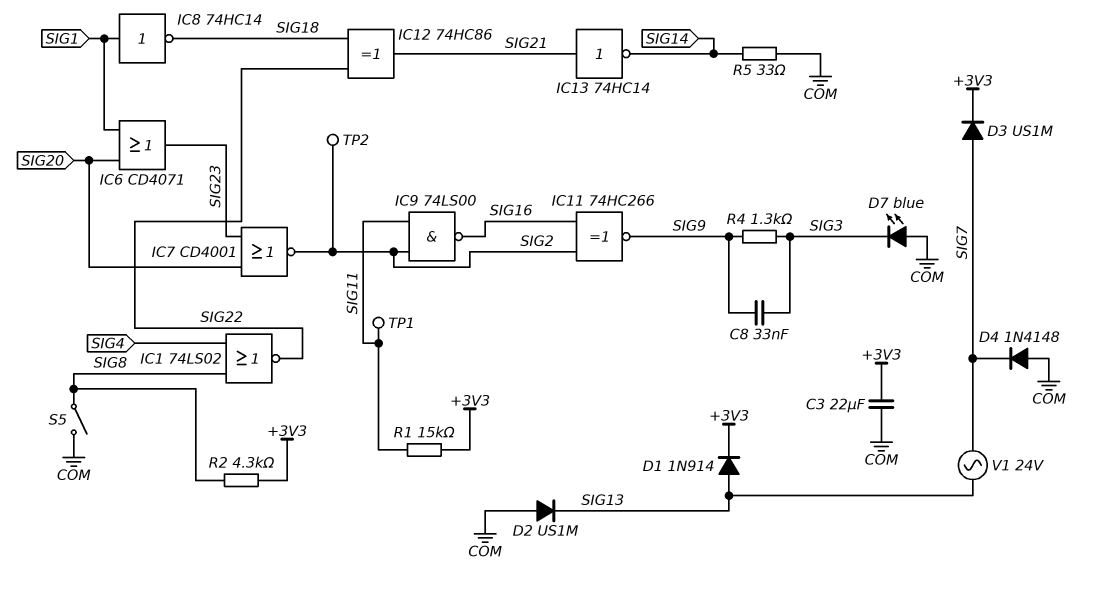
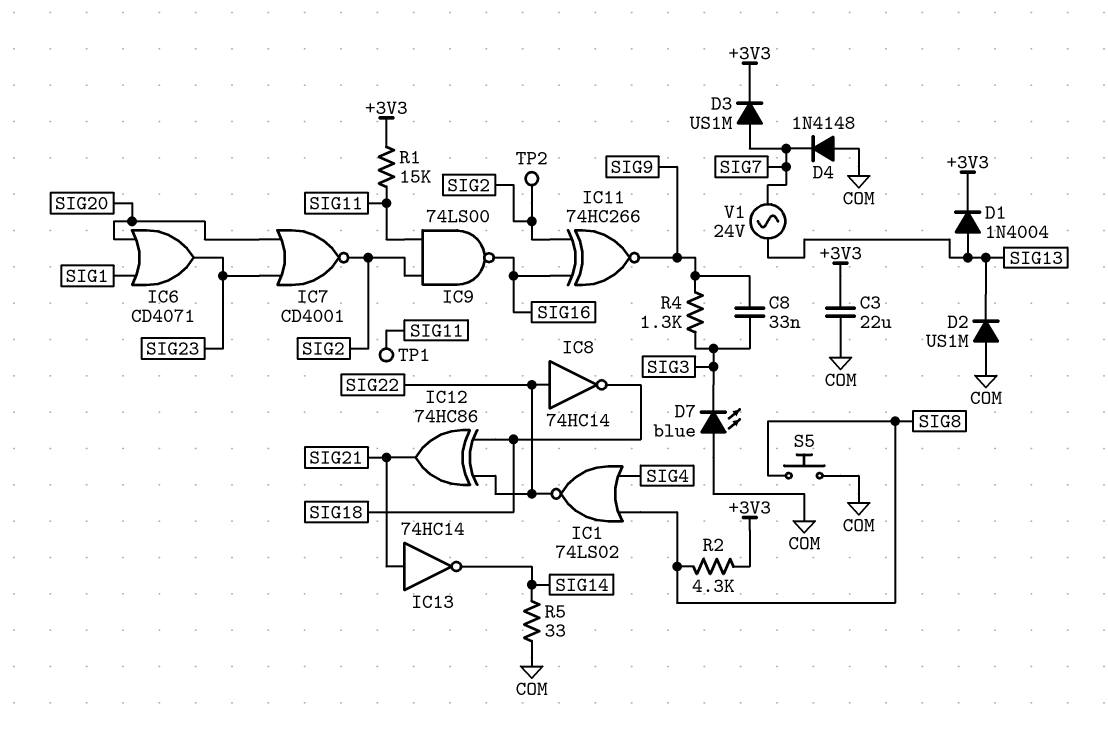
D1: diode 1N914 (A SIG13, K +3V3) -> diode 1N4004 (A SIG13, K +3V3)
IC8: NOT 74HC14 (in SIG1, out SIG18) -> NOT 74HC14 (in SIG22, out SIG18)
S5: switch (COM, SIG8) -> button (COM, SIG8)

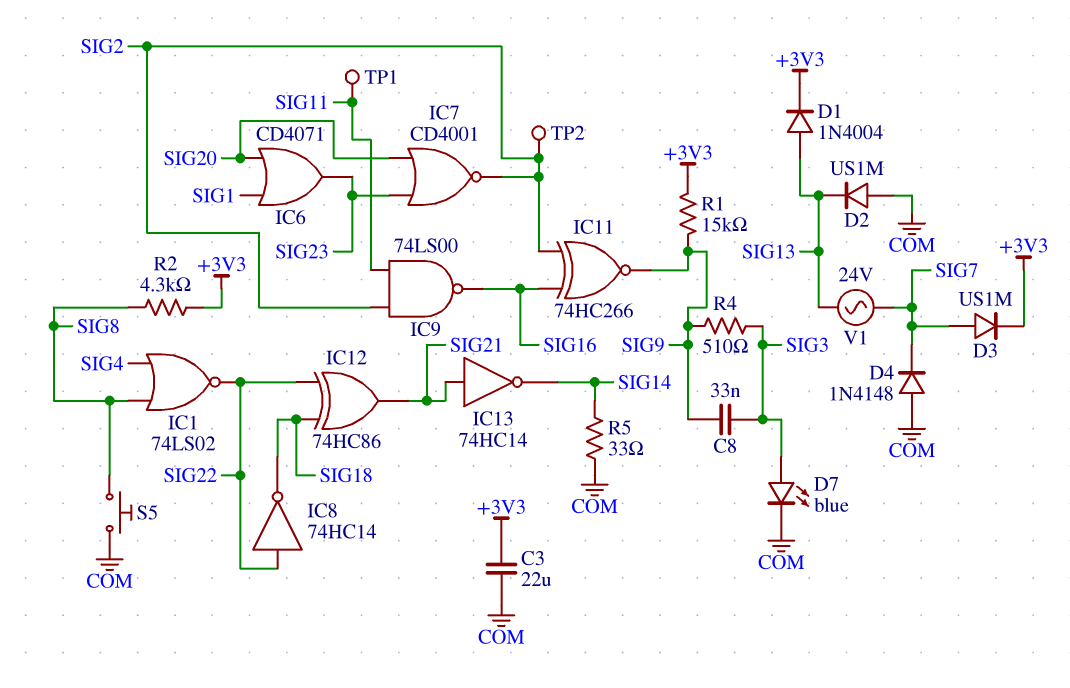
D7: LED blue (A COM, K SIG3) -> LED blue (A SIG3, K COM)
R1: 15k (+3V3, SIG11) -> 15k (+3V3, SIG9)
R4: 1.3k (SIG3, SIG9) -> 510 (SIG3, SIG9)

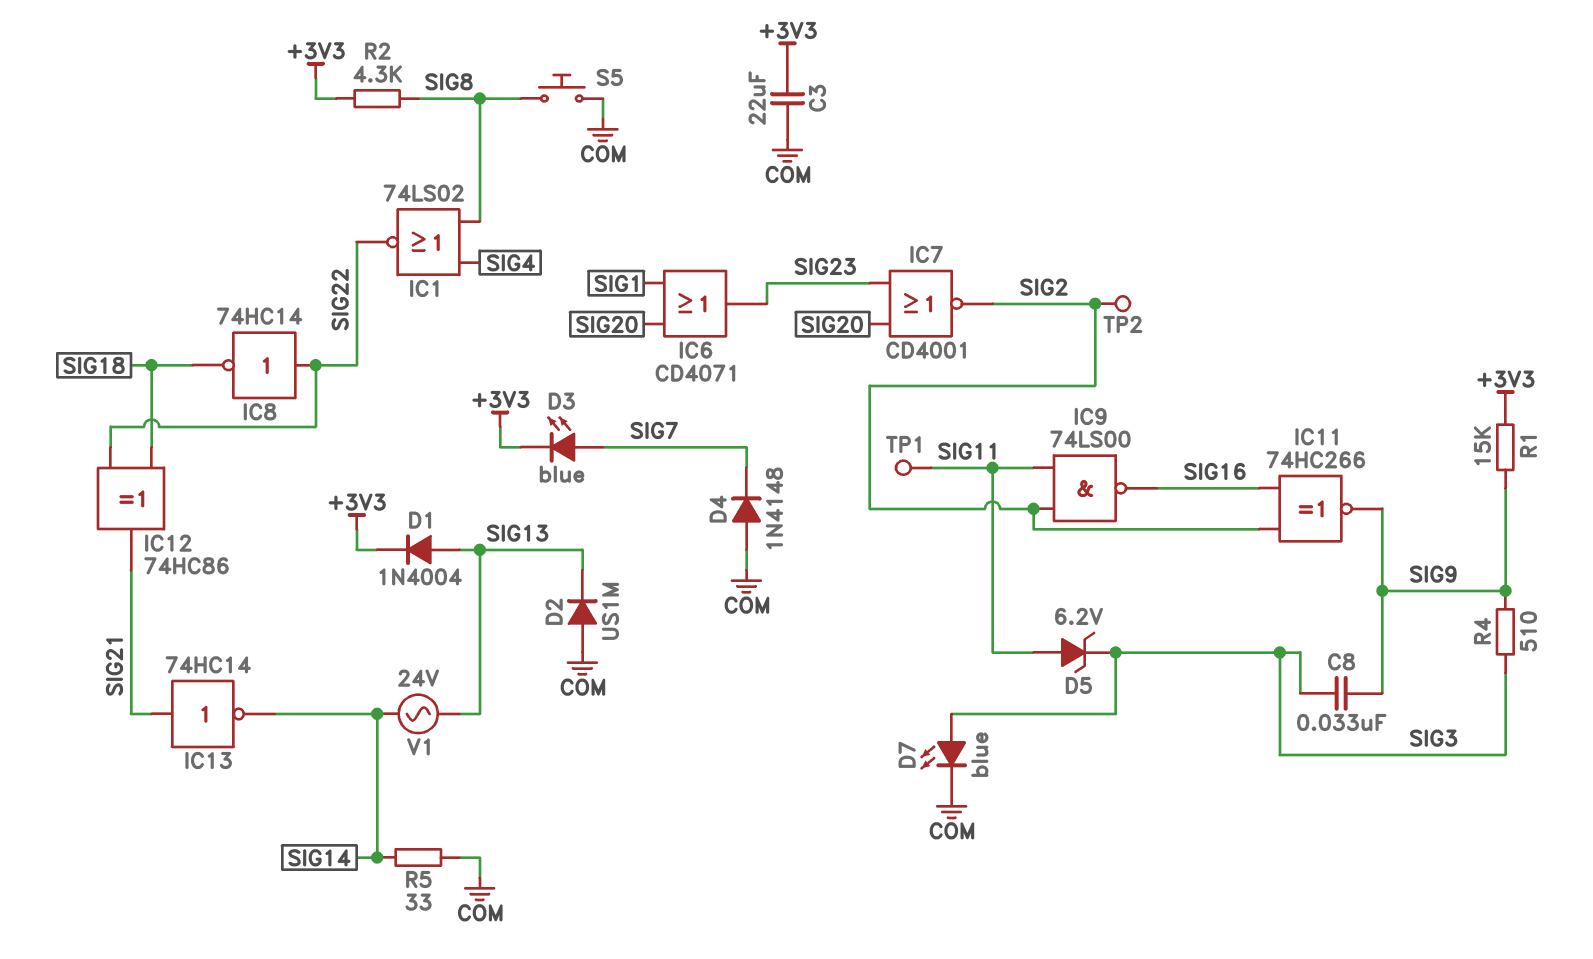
D3: diode US1M (A SIG7, K +3V3) -> LED blue (A SIG7, K +3V3)
D5: none -> zener 6.2V (A SIG11, K SIG3)
V1: AC 24V (SIG7, SIG13) -> AC 24V (SIG13, SIG14)

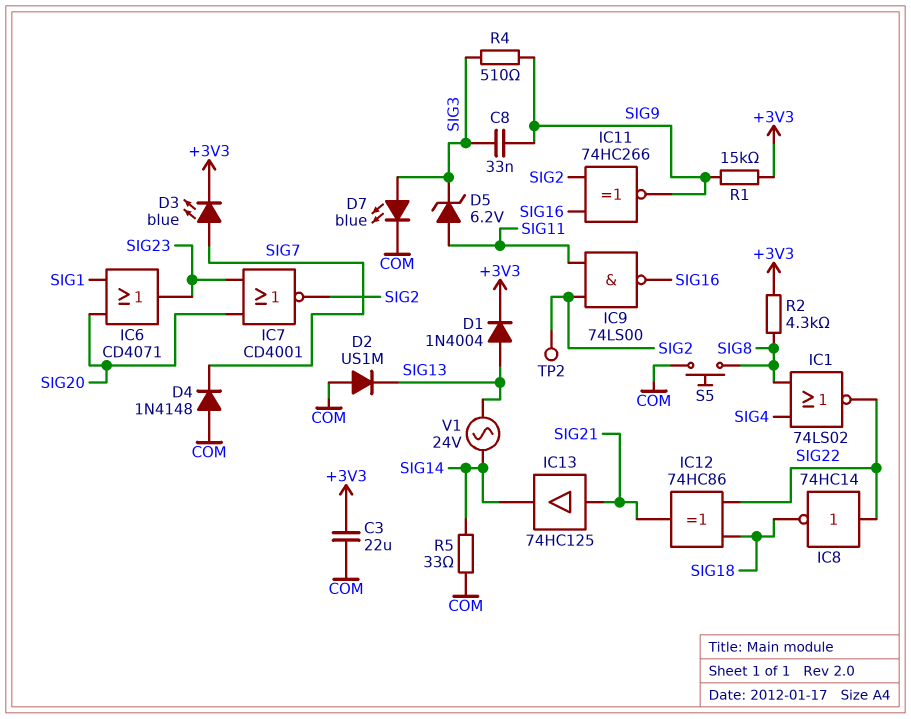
IC13: NOT 74HC14 (in SIG21, out SIG14) -> buffer 74HC125 (in SIG21, out SIG14)
TP1: test point (SIG11) -> none

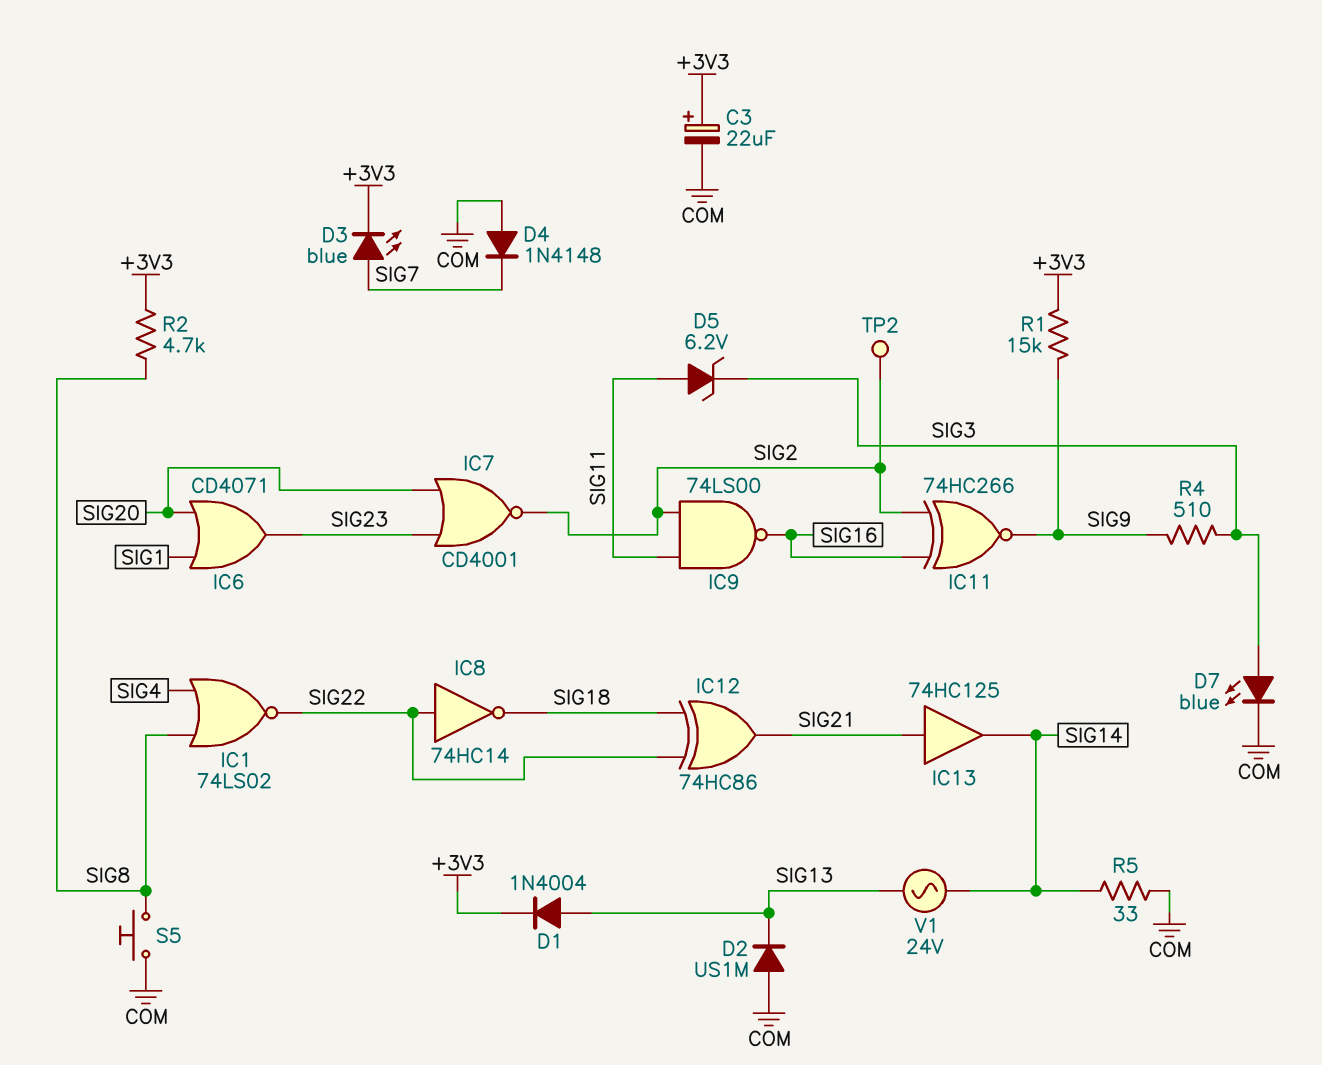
C3: 22uF (+3V3, COM) -> 22uF (plus +3V3, minus COM)
C8: 33nF (SIG3, SIG9) -> none
R2: 4.3k (+3V3, SIG8) -> 4.7k (+3V3, SIG8)

